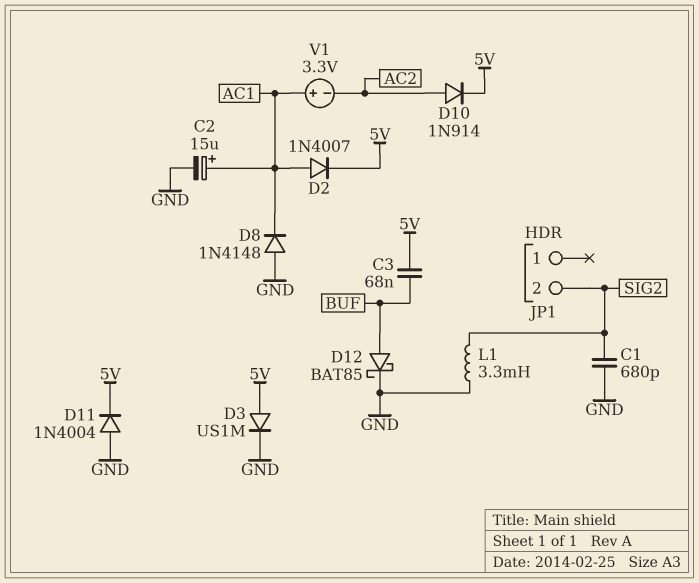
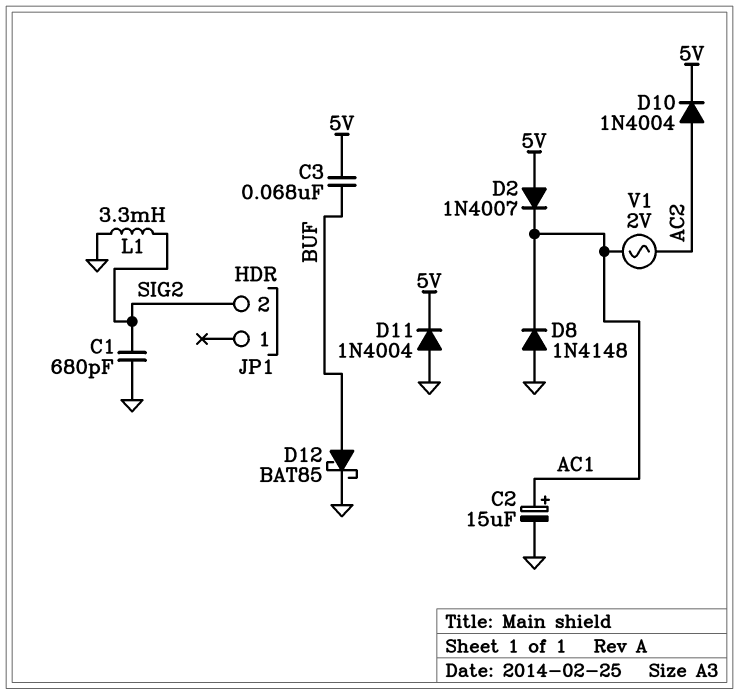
D2: diode 1N4007 (A AC1, K 5V) -> diode 1N4007 (A 5V, K AC1)
D3: diode US1M (A 5V, K GND) -> none
D10: diode 1N914 (A AC2, K 5V) -> diode 1N4004 (A AC2, K 5V)
V1: 3.3V (plus AC1, minus AC2) -> AC 2V (AC1, AC2)

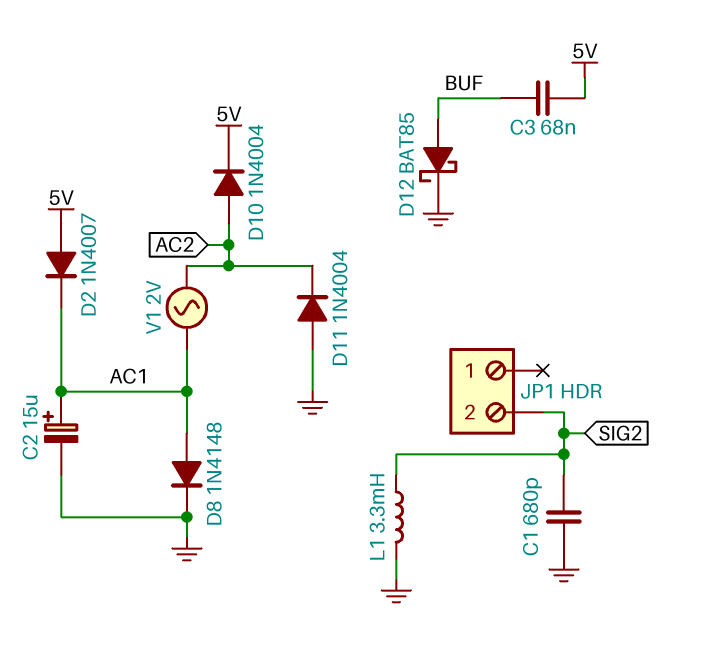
D8: diode 1N4148 (A GND, K AC1) -> diode 1N4148 (A AC1, K GND)
D11: diode 1N4004 (A GND, K 5V) -> diode 1N4004 (A GND, K AC2)

